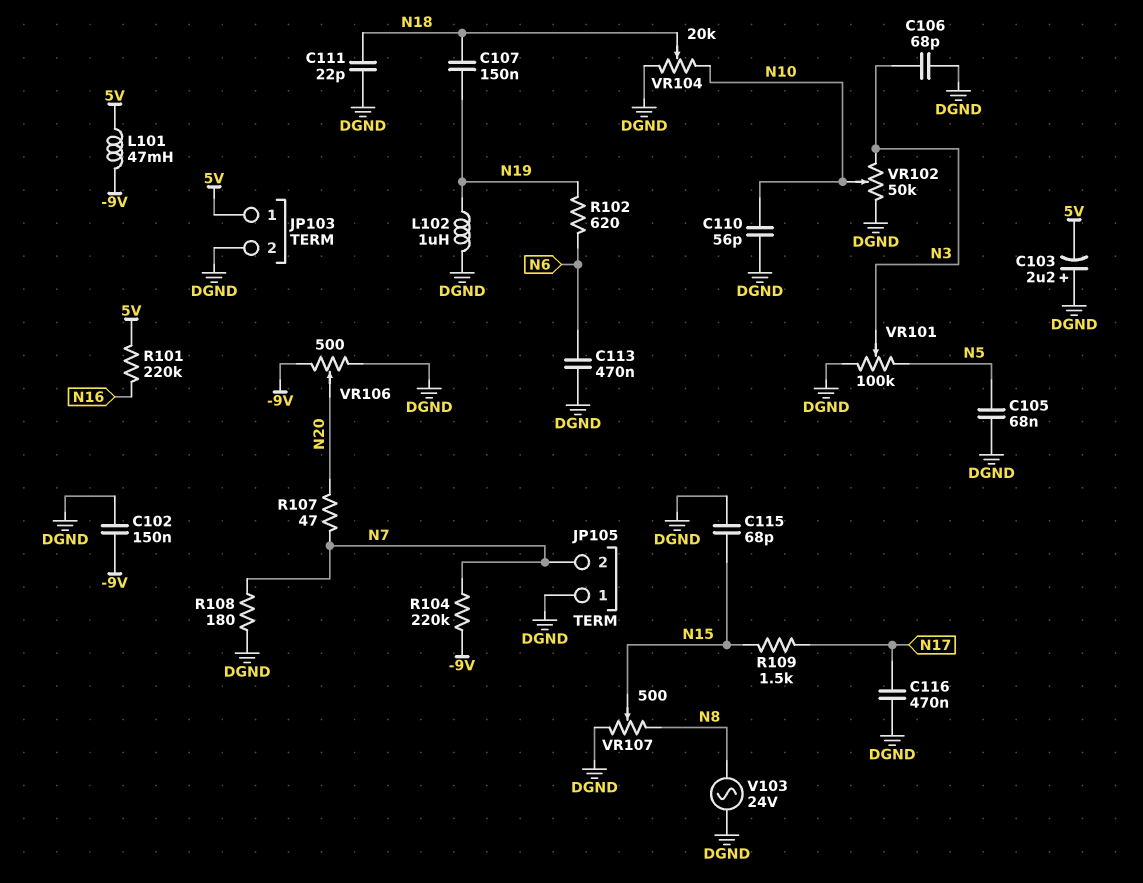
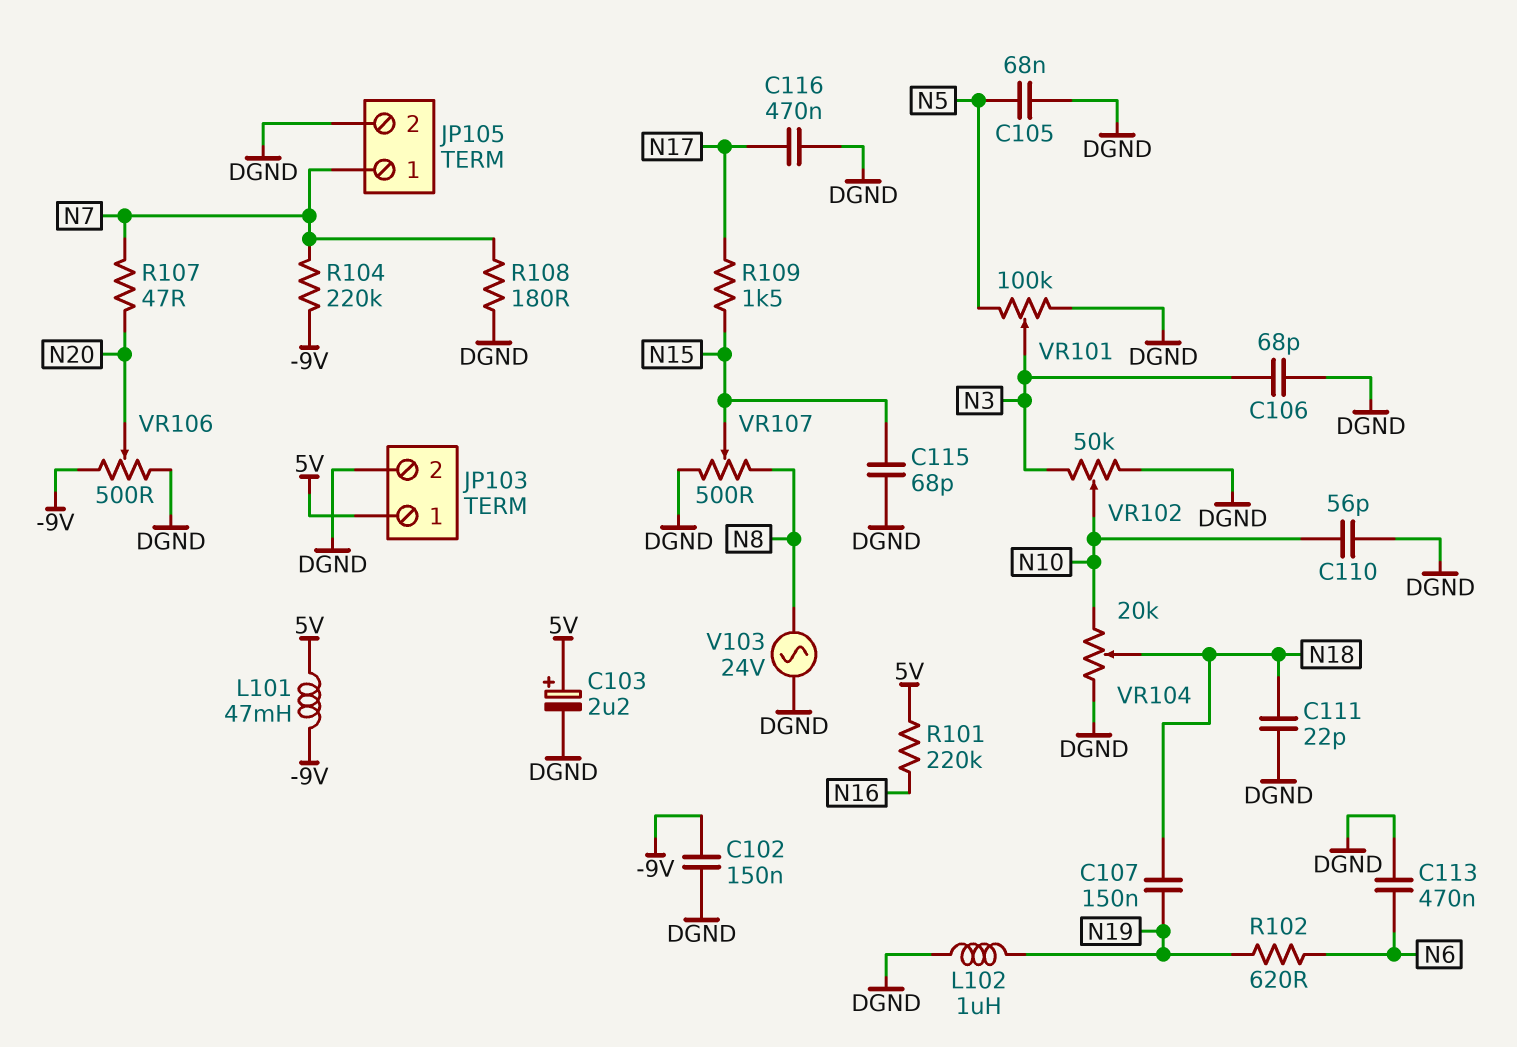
C103: 2.2uF (plus DGND, minus 5V) -> 2.2uF (plus 5V, minus DGND)
JP105 pin 1: DGND -> N7
JP105 pin 2: N7 -> DGND

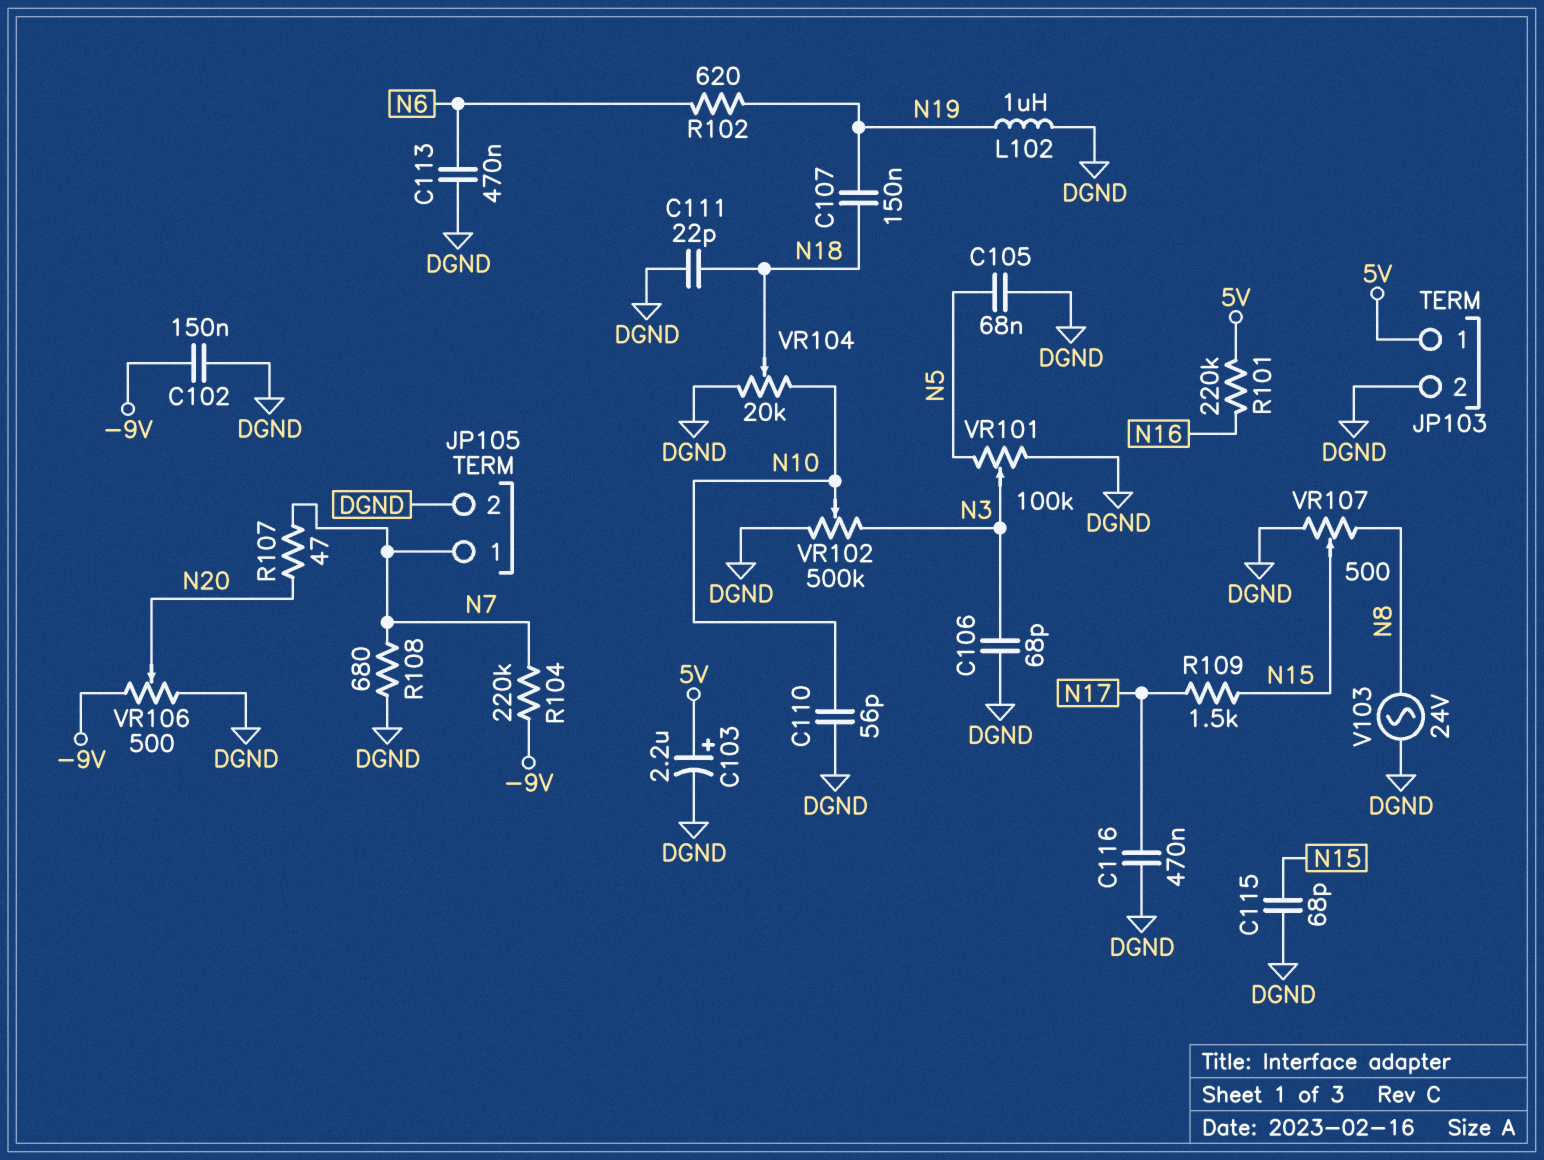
L101: 47mH (-9V, 5V) -> none
R108: 180 (DGND, N7) -> 680 (DGND, N7)
VR102: 50k (DGND, N3, wiper N10) -> 500k (DGND, N3, wiper N10)

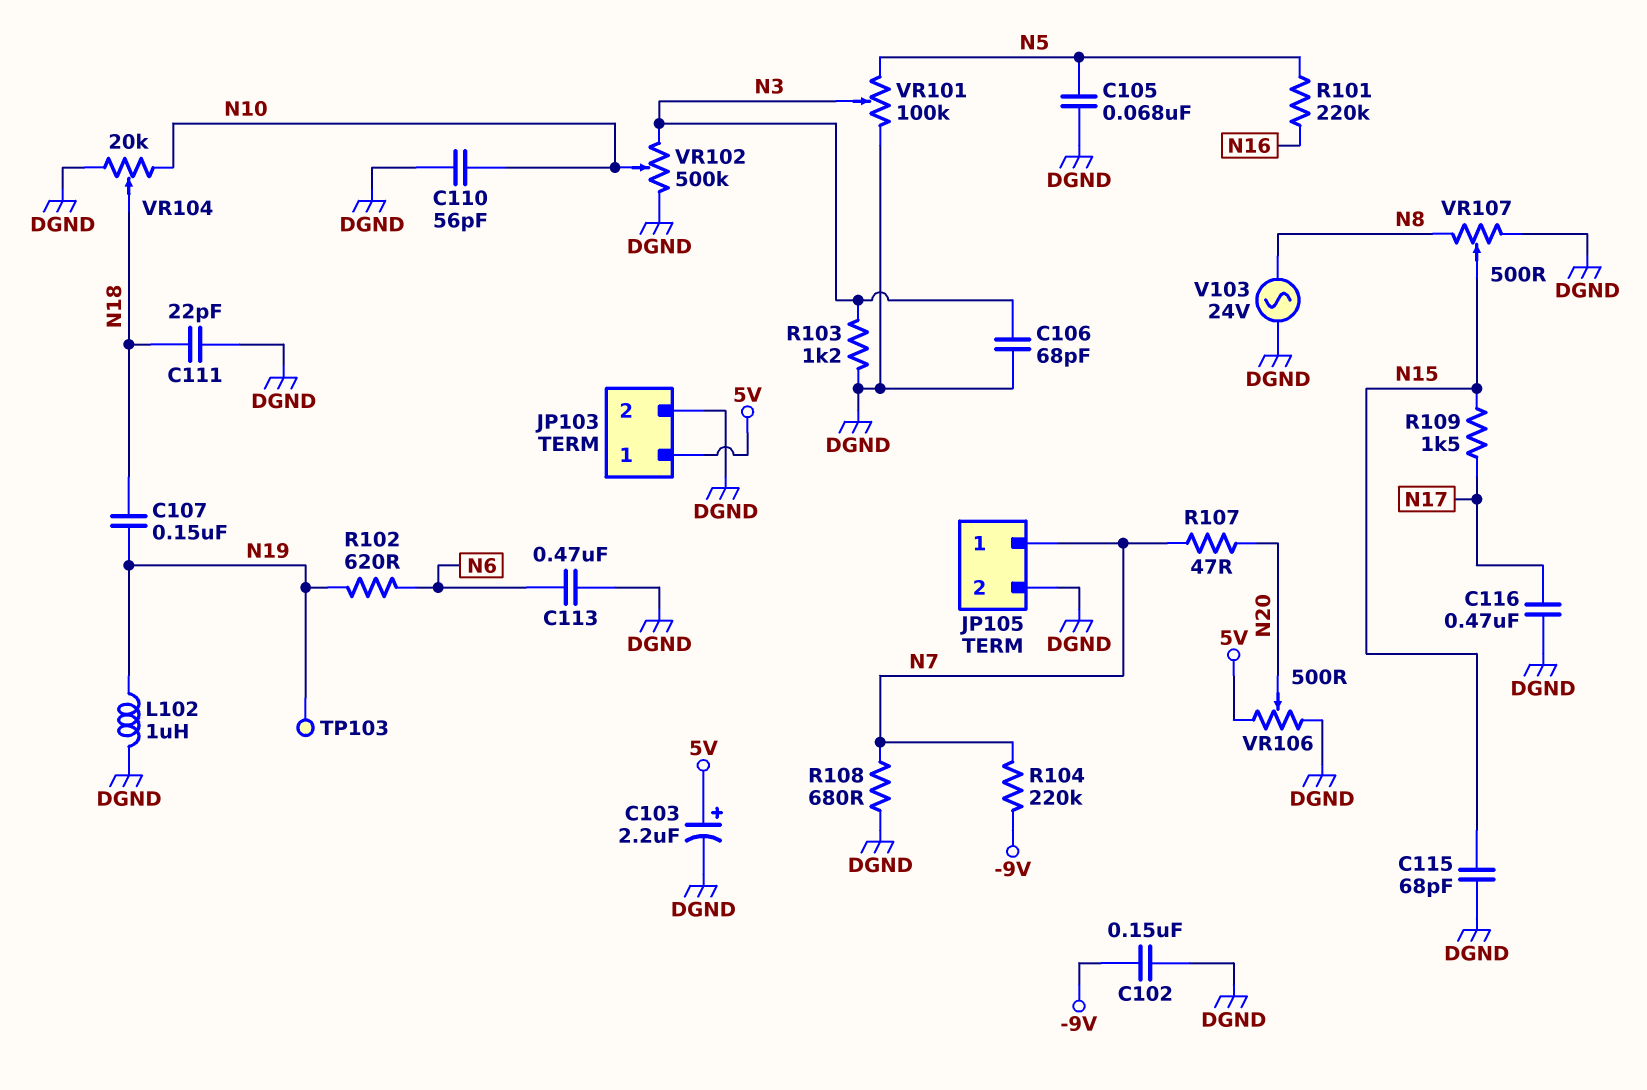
R101: 220k (5V, N16) -> 220k (N5, N16)
R103: none -> 1.2k (DGND, N3)
TP103: none -> test point (N19)
VR106: 500 (-9V, DGND, wiper N20) -> 500 (5V, DGND, wiper N20)

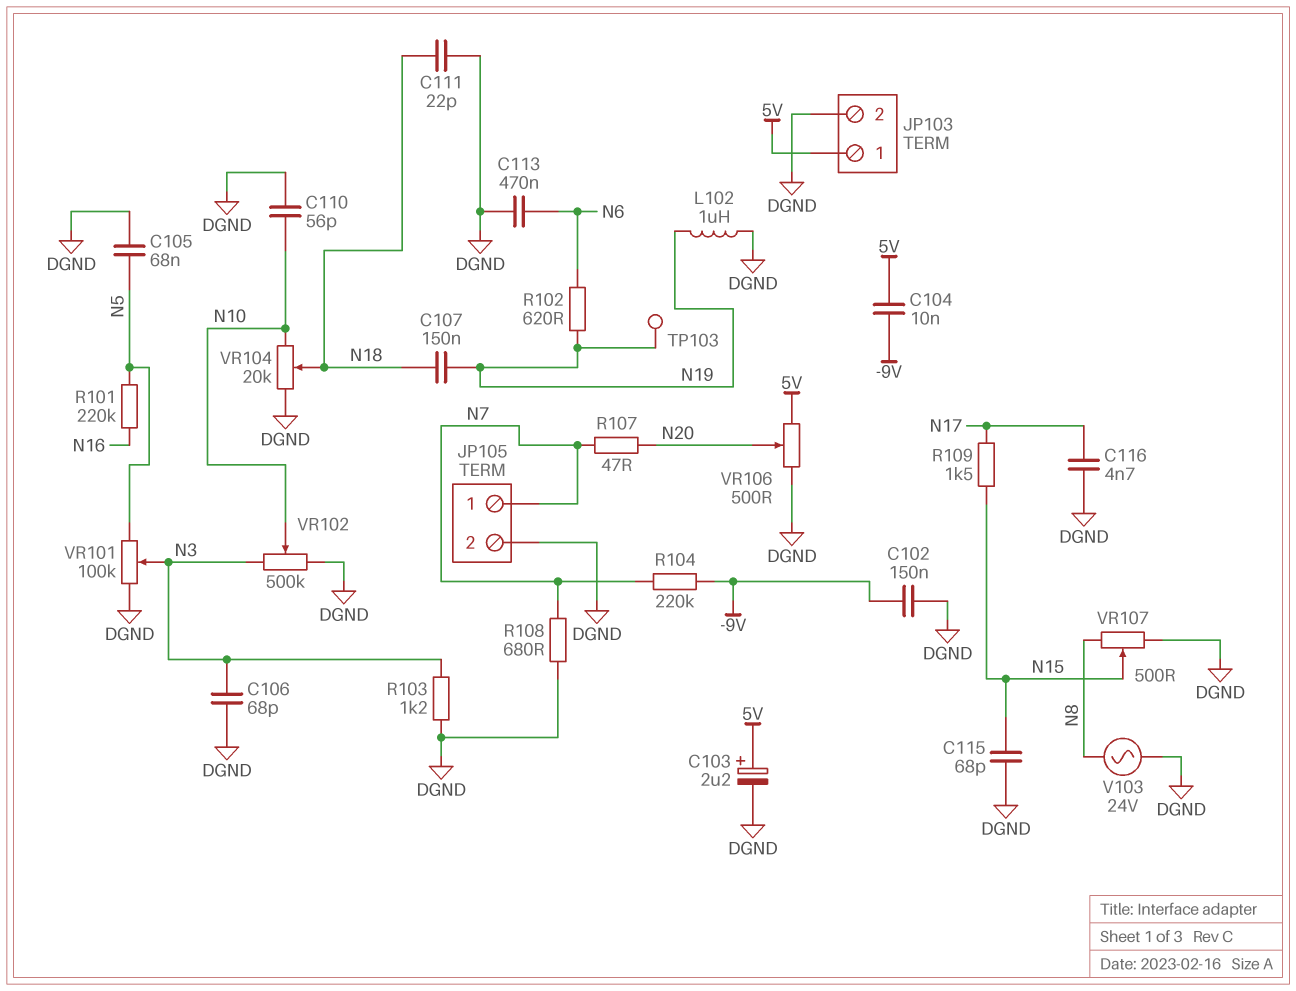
C104: none -> 10nF (-9V, 5V)
C116: 470nF (DGND, N17) -> 4.7nF (DGND, N17)

